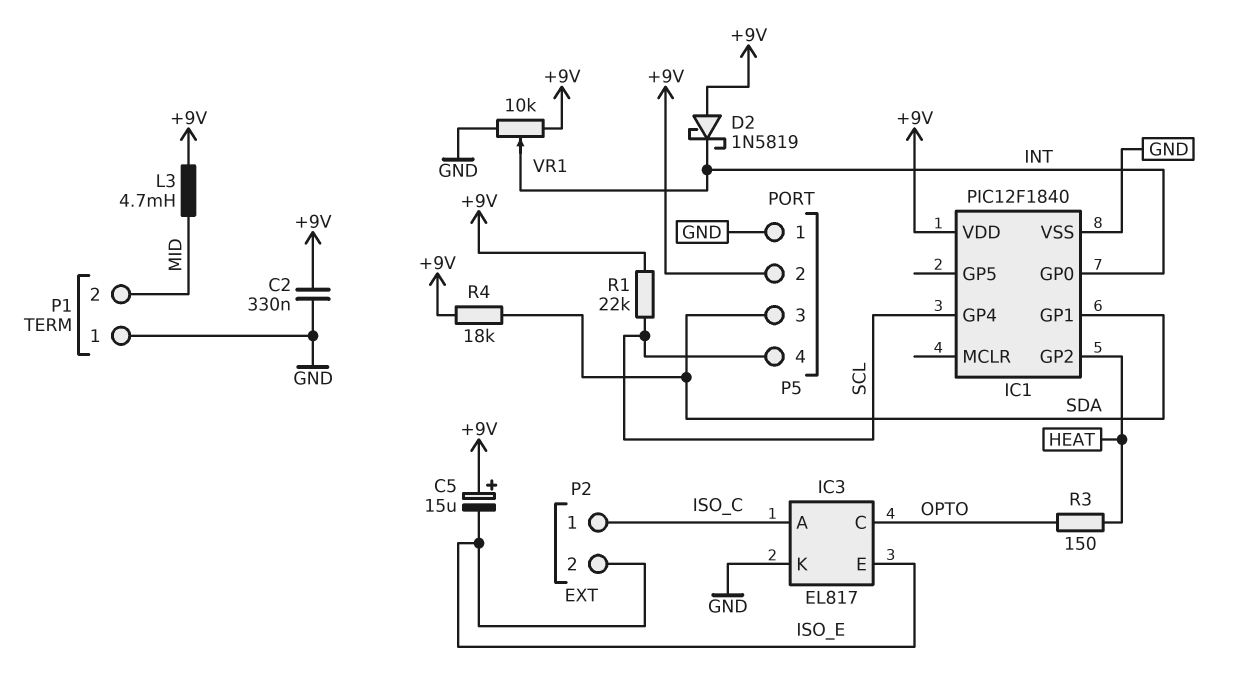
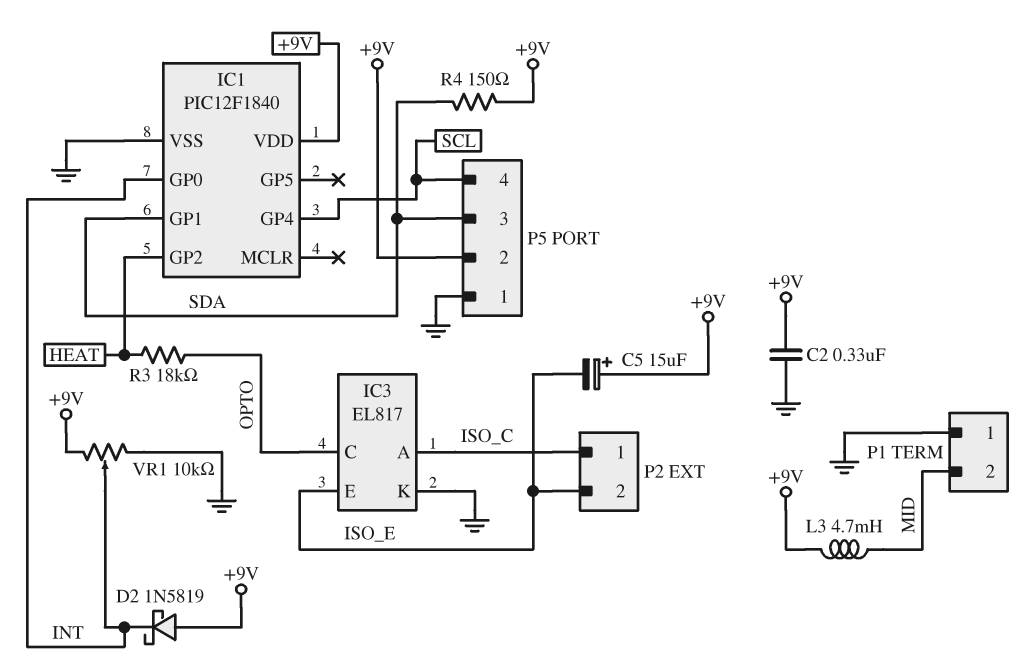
R1: 22k (+9V, SCL) -> none
R3: 150 (HEAT, OPTO) -> 18k (HEAT, OPTO)
R4: 18k (+9V, SDA) -> 150 (+9V, SDA)

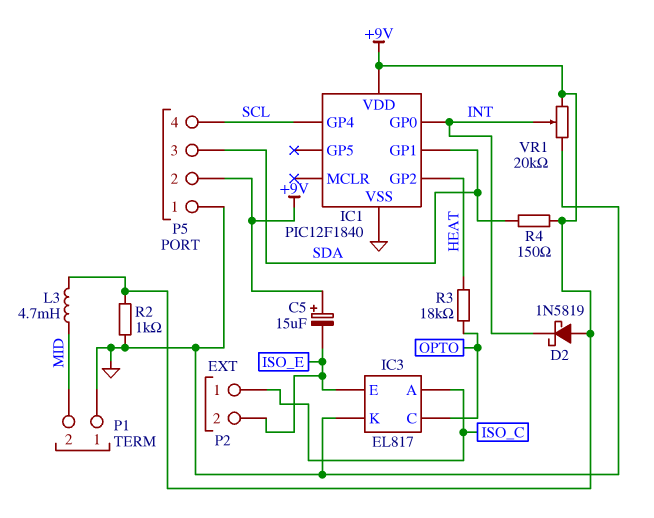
C2: 330nF (+9V, GND) -> none
R2: none -> 1k (+9V, GND)
VR1: 10k (+9V, GND, wiper INT) -> 20k (+9V, GND, wiper INT)

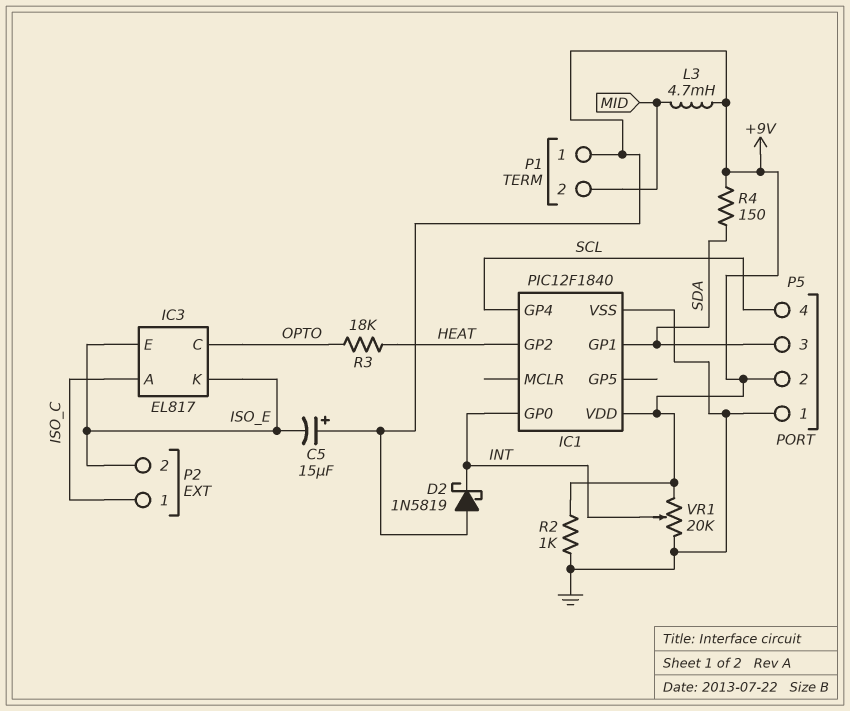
IC3 pin K: GND -> ISO_E
P1 pin 1: GND -> +9V

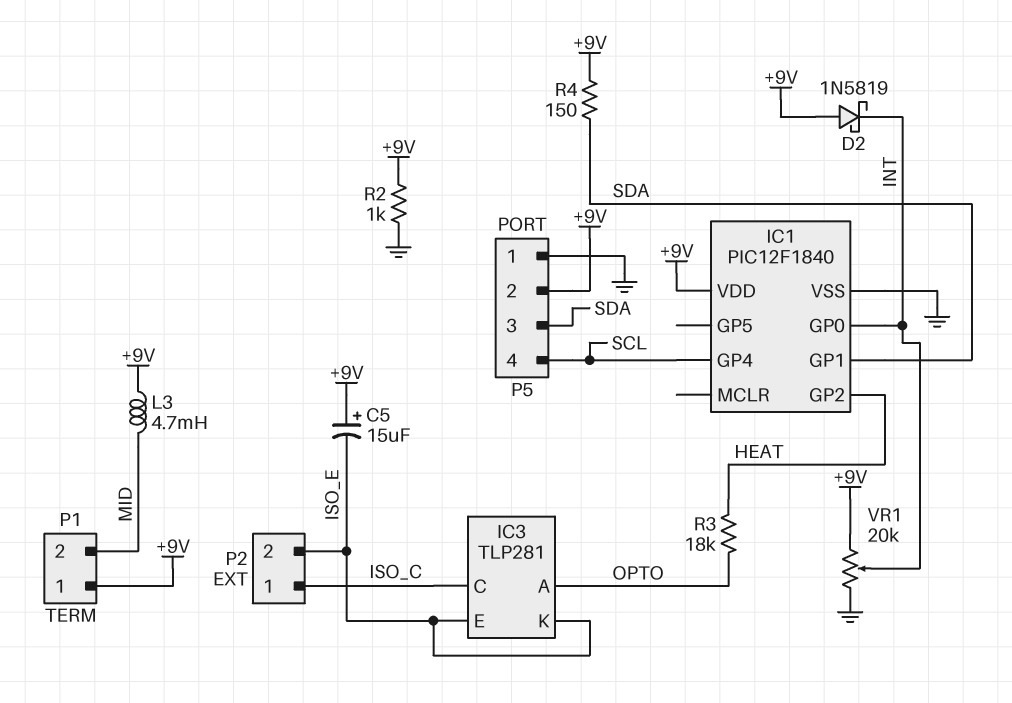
IC3: EL817 -> TLP281
IC3 pin A: ISO_C -> OPTO
IC3 pin C: OPTO -> ISO_C

